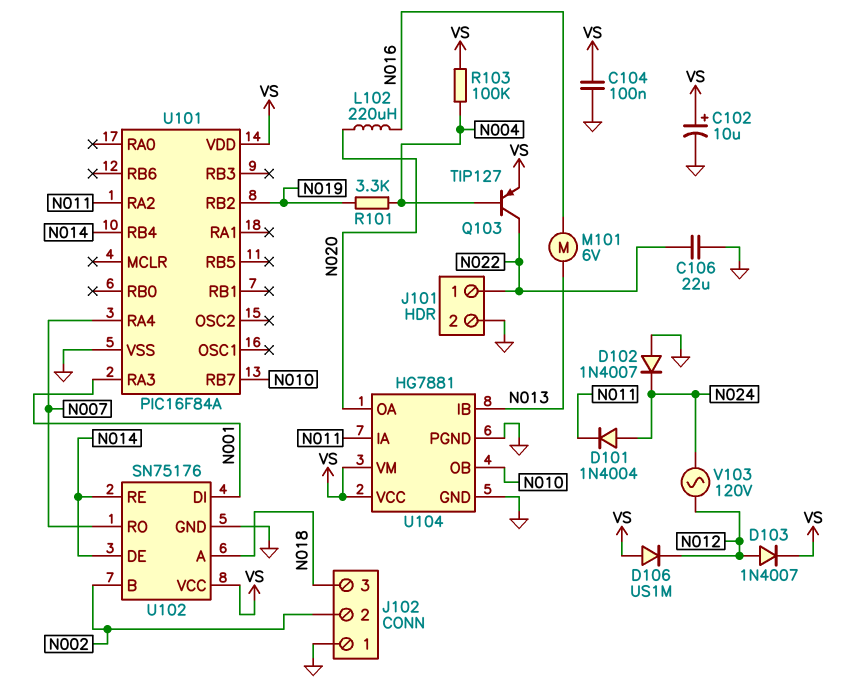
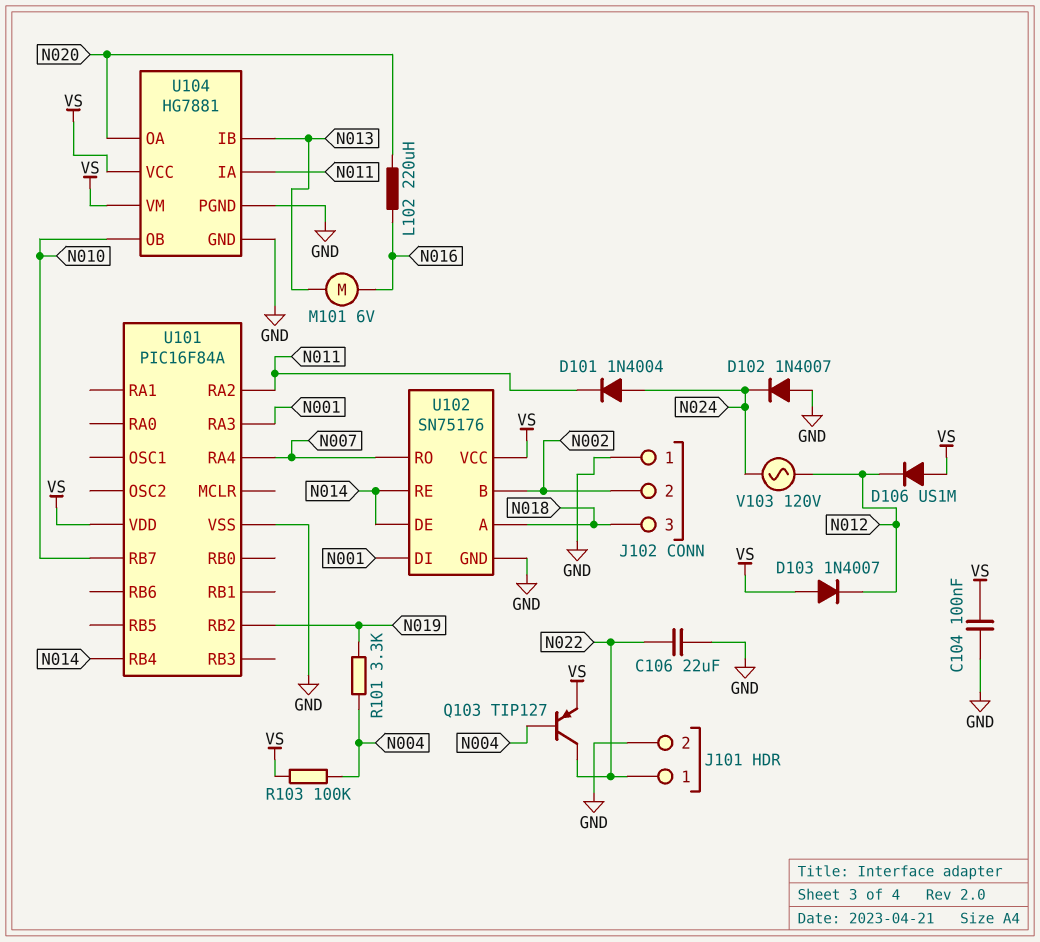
C102: 10uF (plus VS, minus GND) -> none
D103: diode 1N4007 (A N012, K VS) -> diode 1N4007 (A VS, K N012)

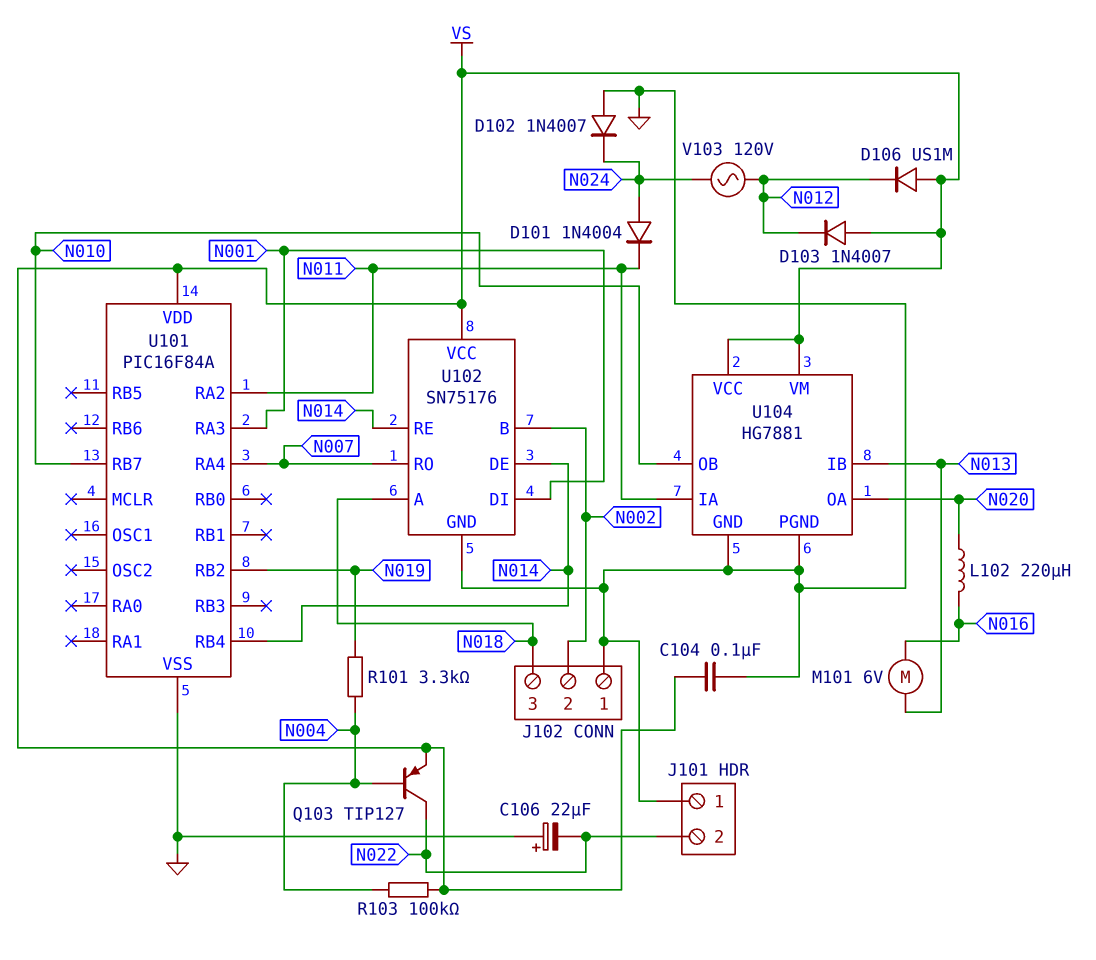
C106: 22uF (GND, N022) -> 22uF (plus GND, minus N022)
J101 pin 1: N022 -> GND
J101 pin 2: GND -> N022

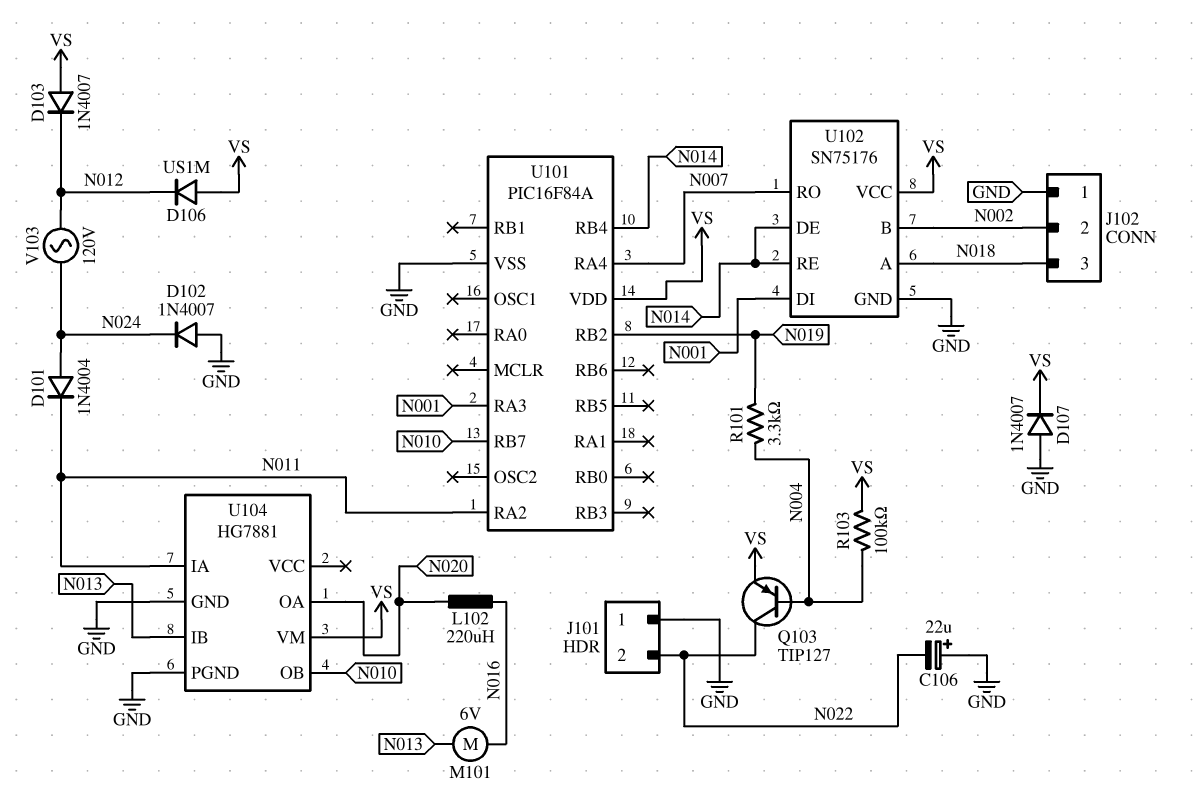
C104: 100nF (GND, VS) -> none
D107: none -> diode 1N4007 (A GND, K VS)
U104 pin VCC: VS -> none

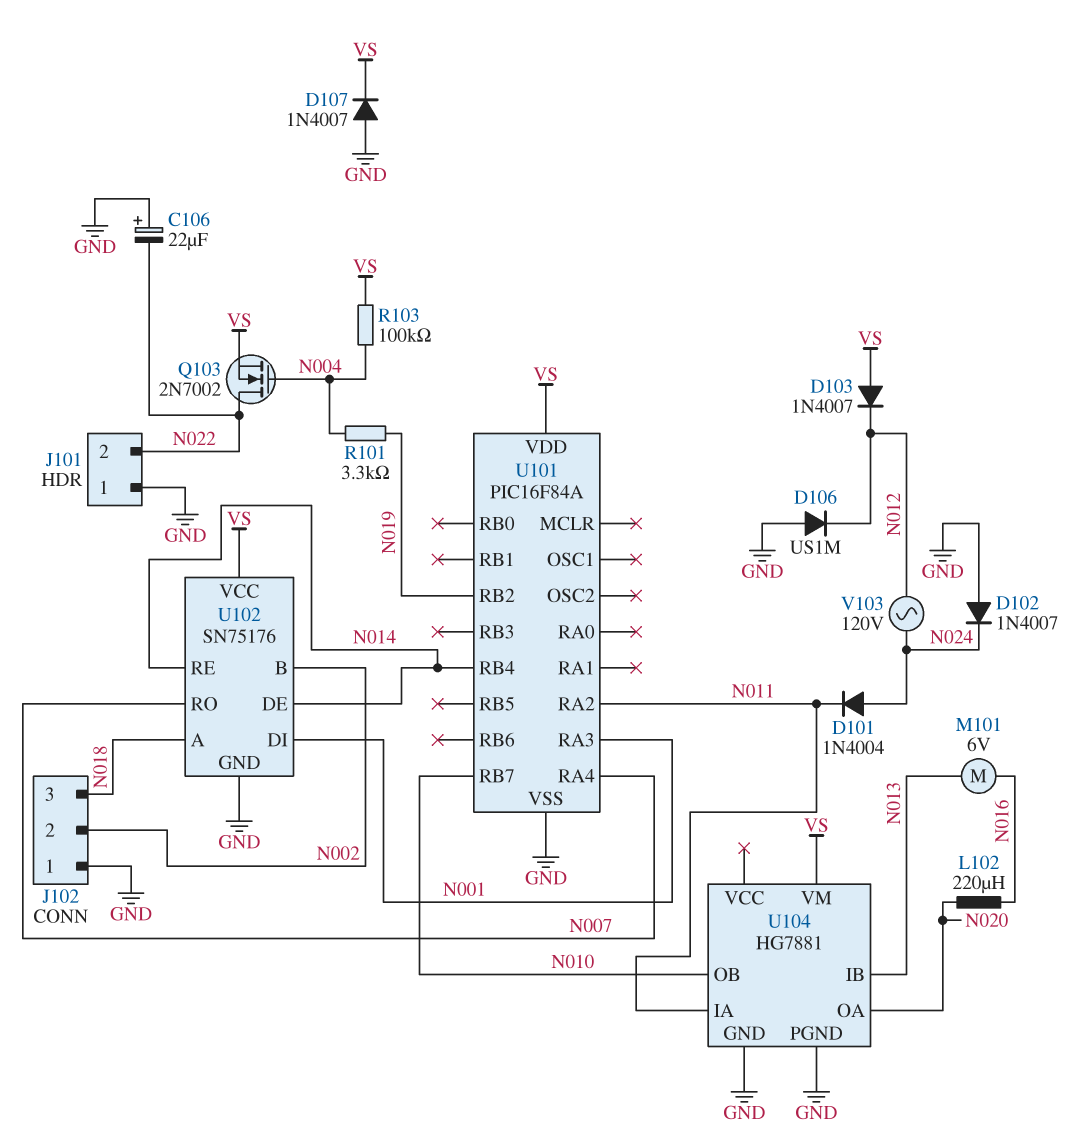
D106: diode US1M (A VS, K N012) -> diode US1M (A GND, K N012)
Q103: PNP TIP127 (B N004, C N022, E VS) -> NMOS 2N7002 (G N004, D N022, S VS)

